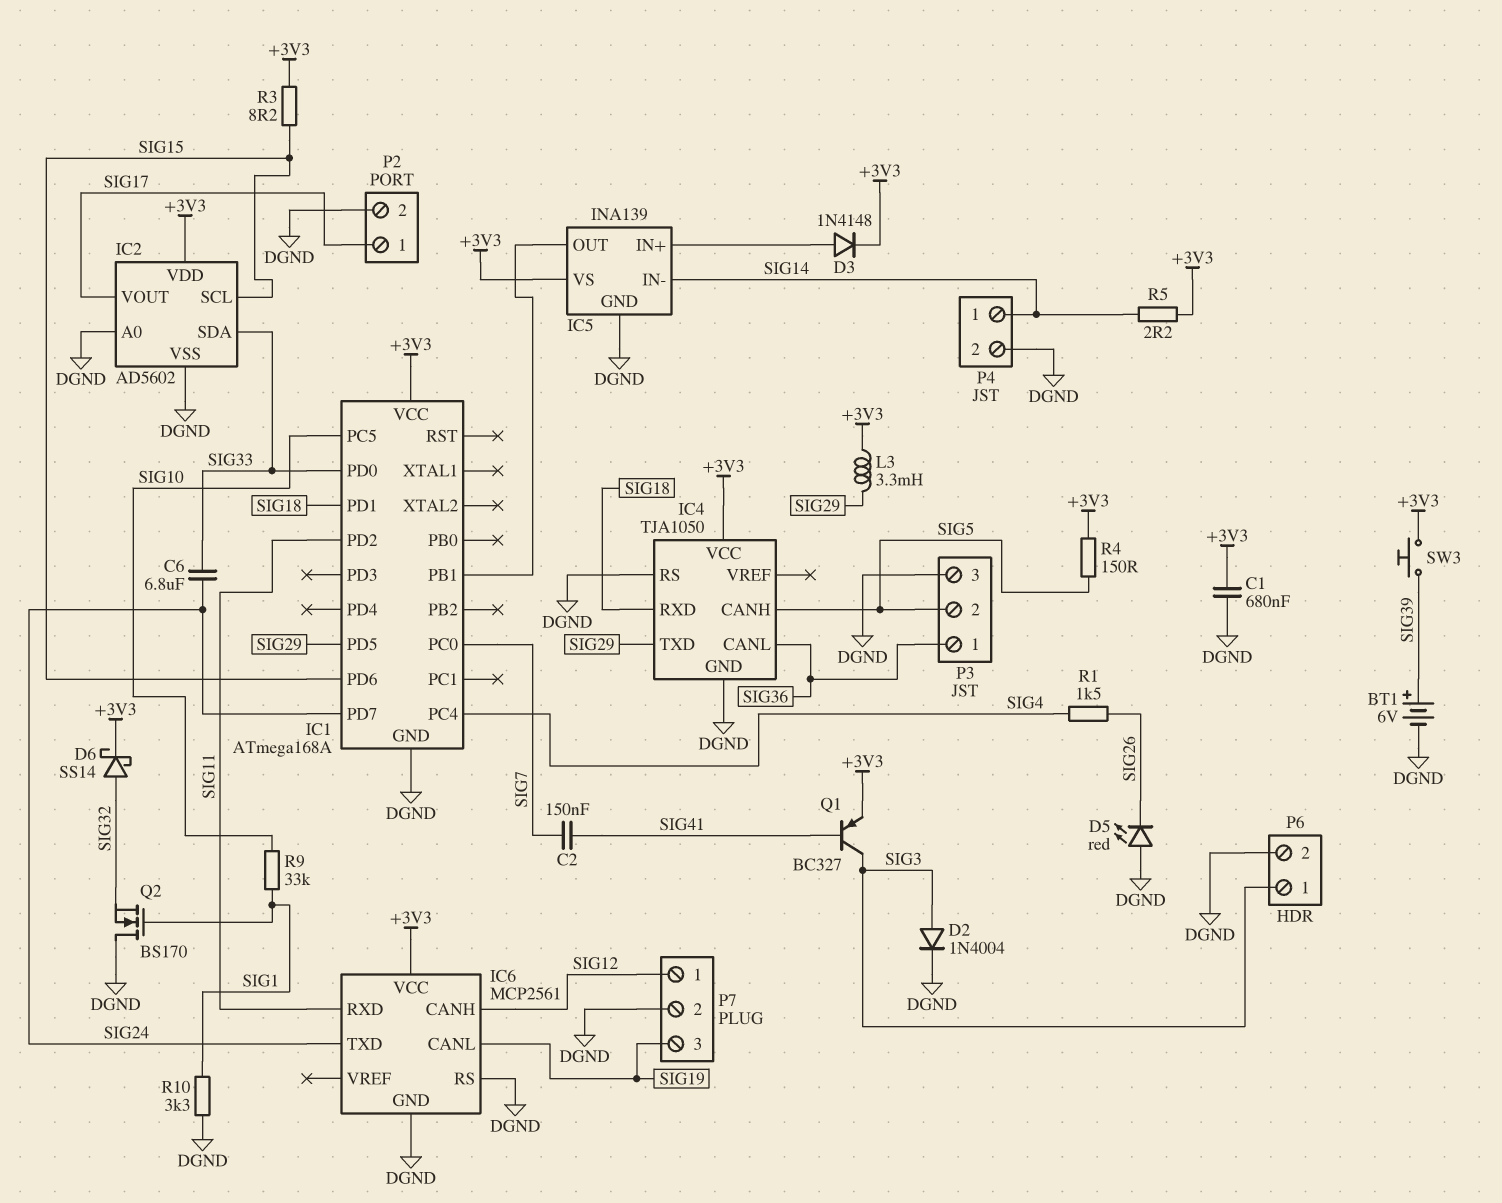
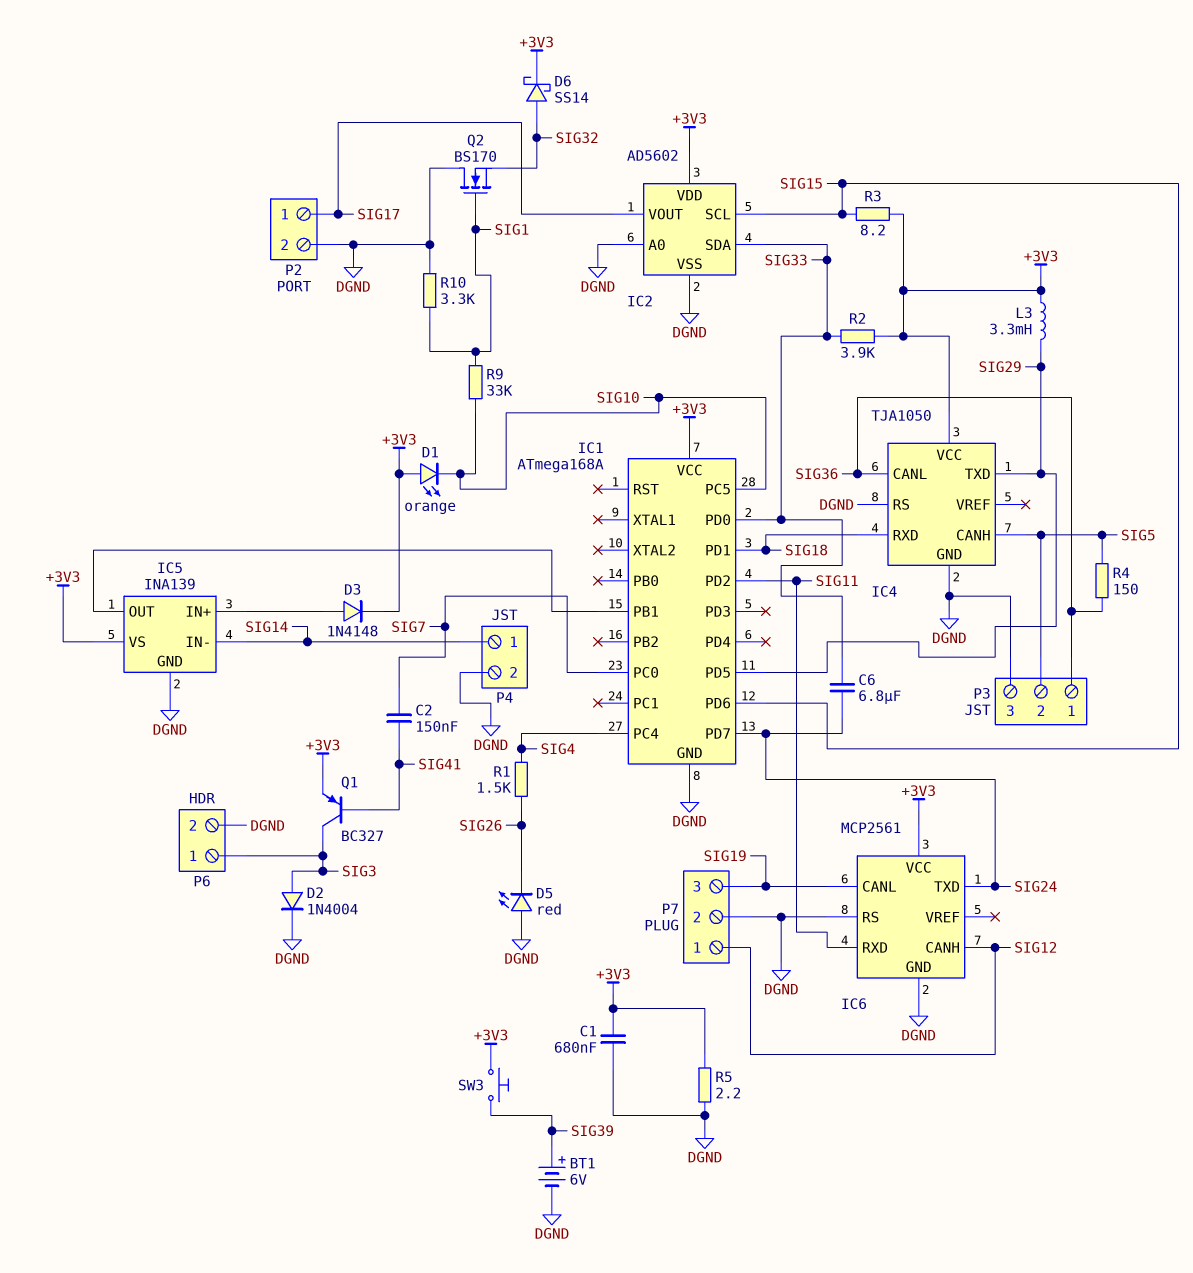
D1: none -> LED orange (A +3V3, K SIG10)
R2: none -> 3.9k (+3V3, SIG33)
R4: 150 (+3V3, SIG5) -> 150 (SIG5, SIG36)
R5: 2.2 (+3V3, SIG14) -> 2.2 (+3V3, DGND)

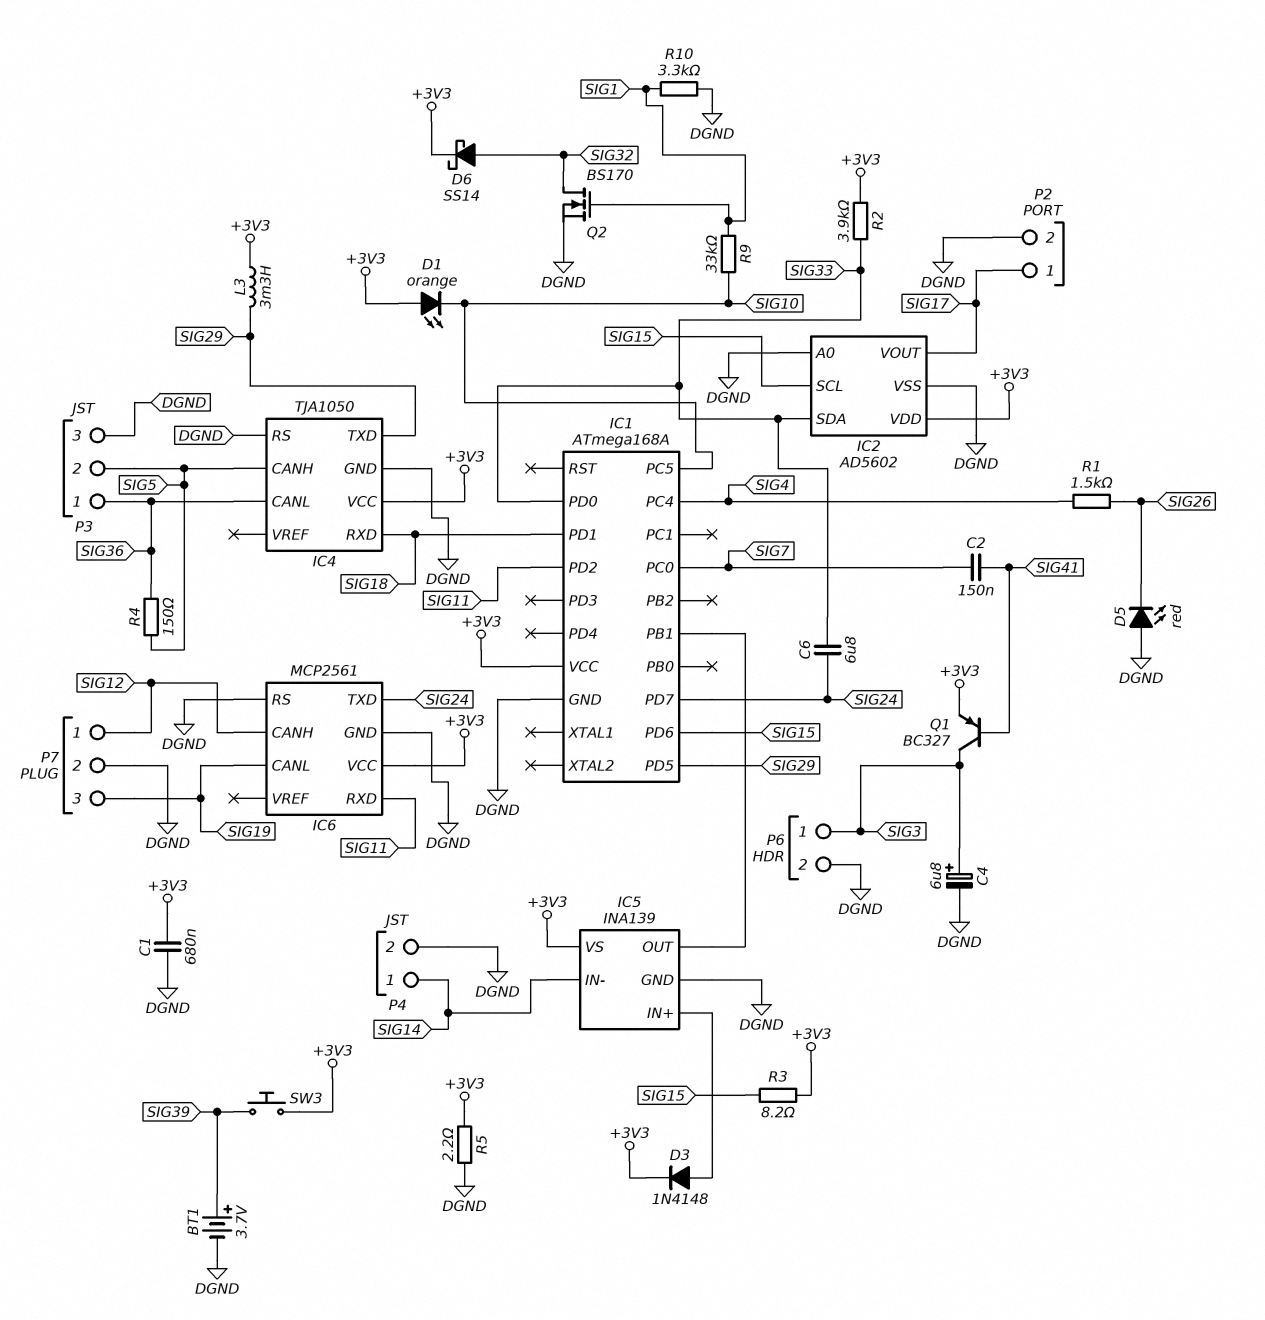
BT1: 6V (plus SIG39, minus DGND) -> 3.7V (plus SIG39, minus DGND)
C4: none -> 6.8uF (plus SIG3, minus DGND)
D2: diode 1N4004 (A SIG3, K DGND) -> none
Q2: NMOS BS170 (G SIG1, D DGND, S SIG32) -> NMOS BS170 (G SIG1, D SIG32, S DGND)

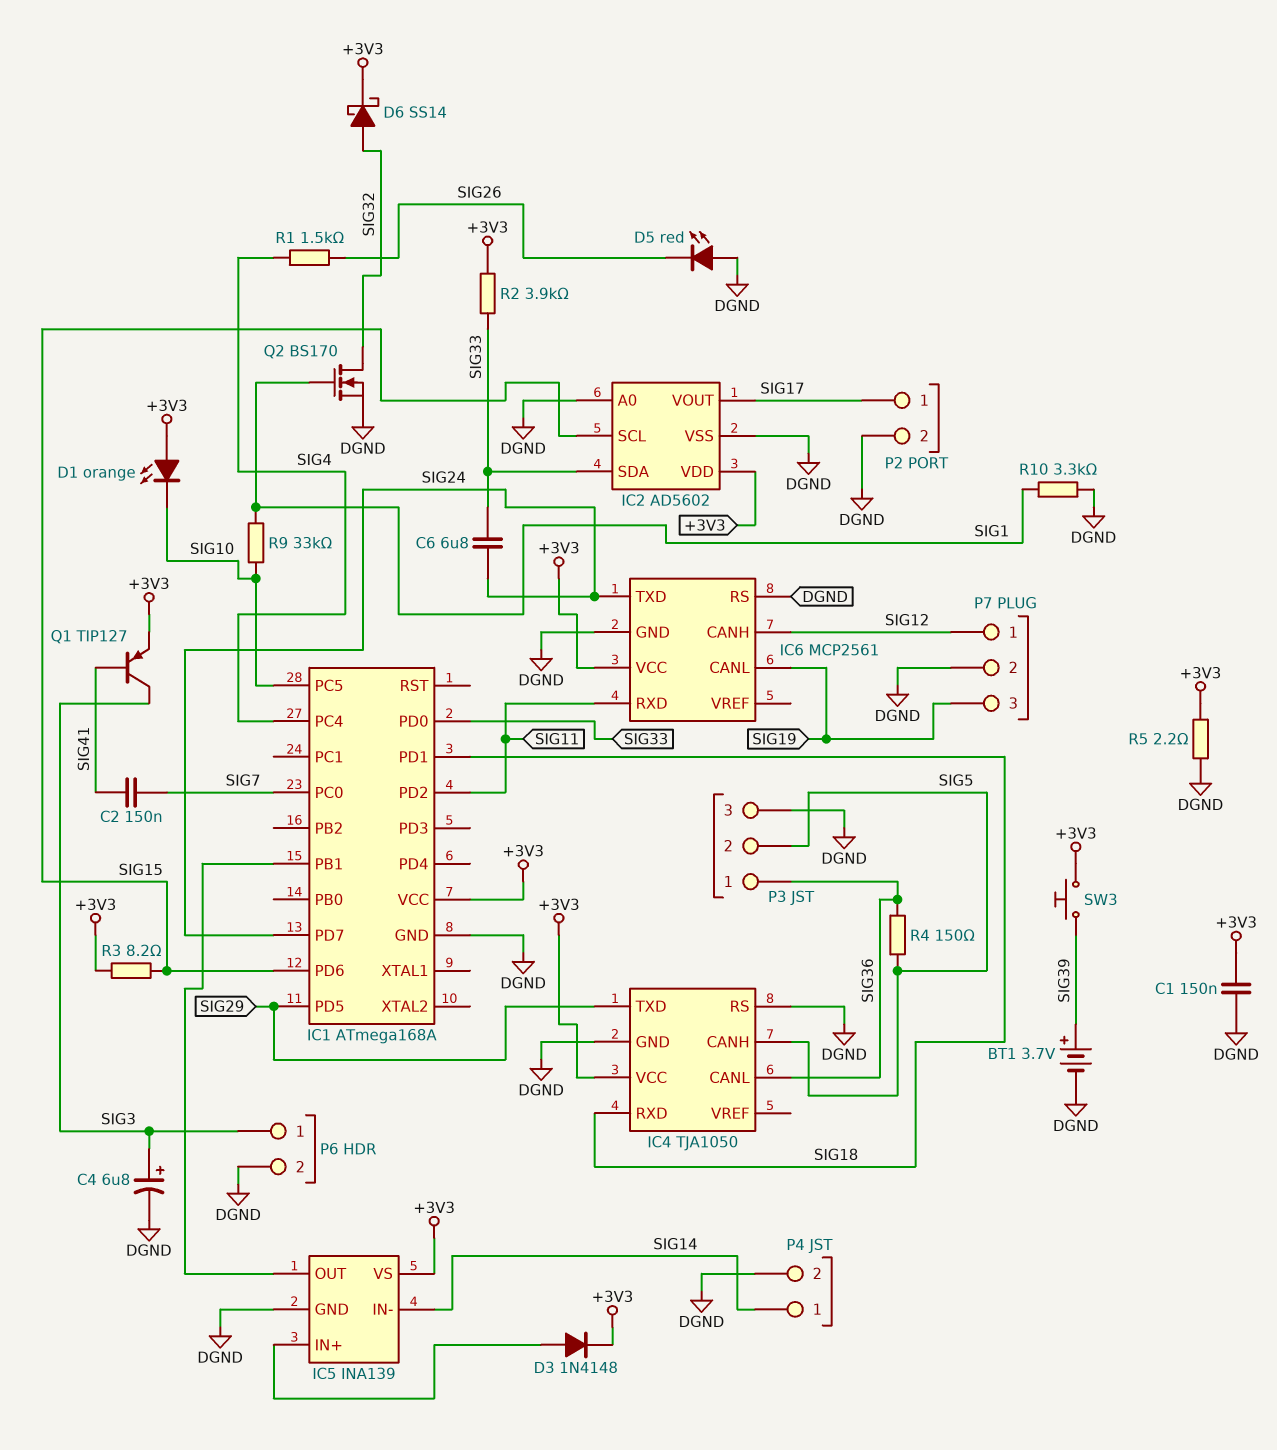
C1: 680nF (+3V3, DGND) -> 150nF (+3V3, DGND)
L3: 3.3mH (+3V3, SIG29) -> none
Q1: PNP BC327 (B SIG41, C SIG3, E +3V3) -> PNP TIP127 (B SIG41, C SIG3, E +3V3)

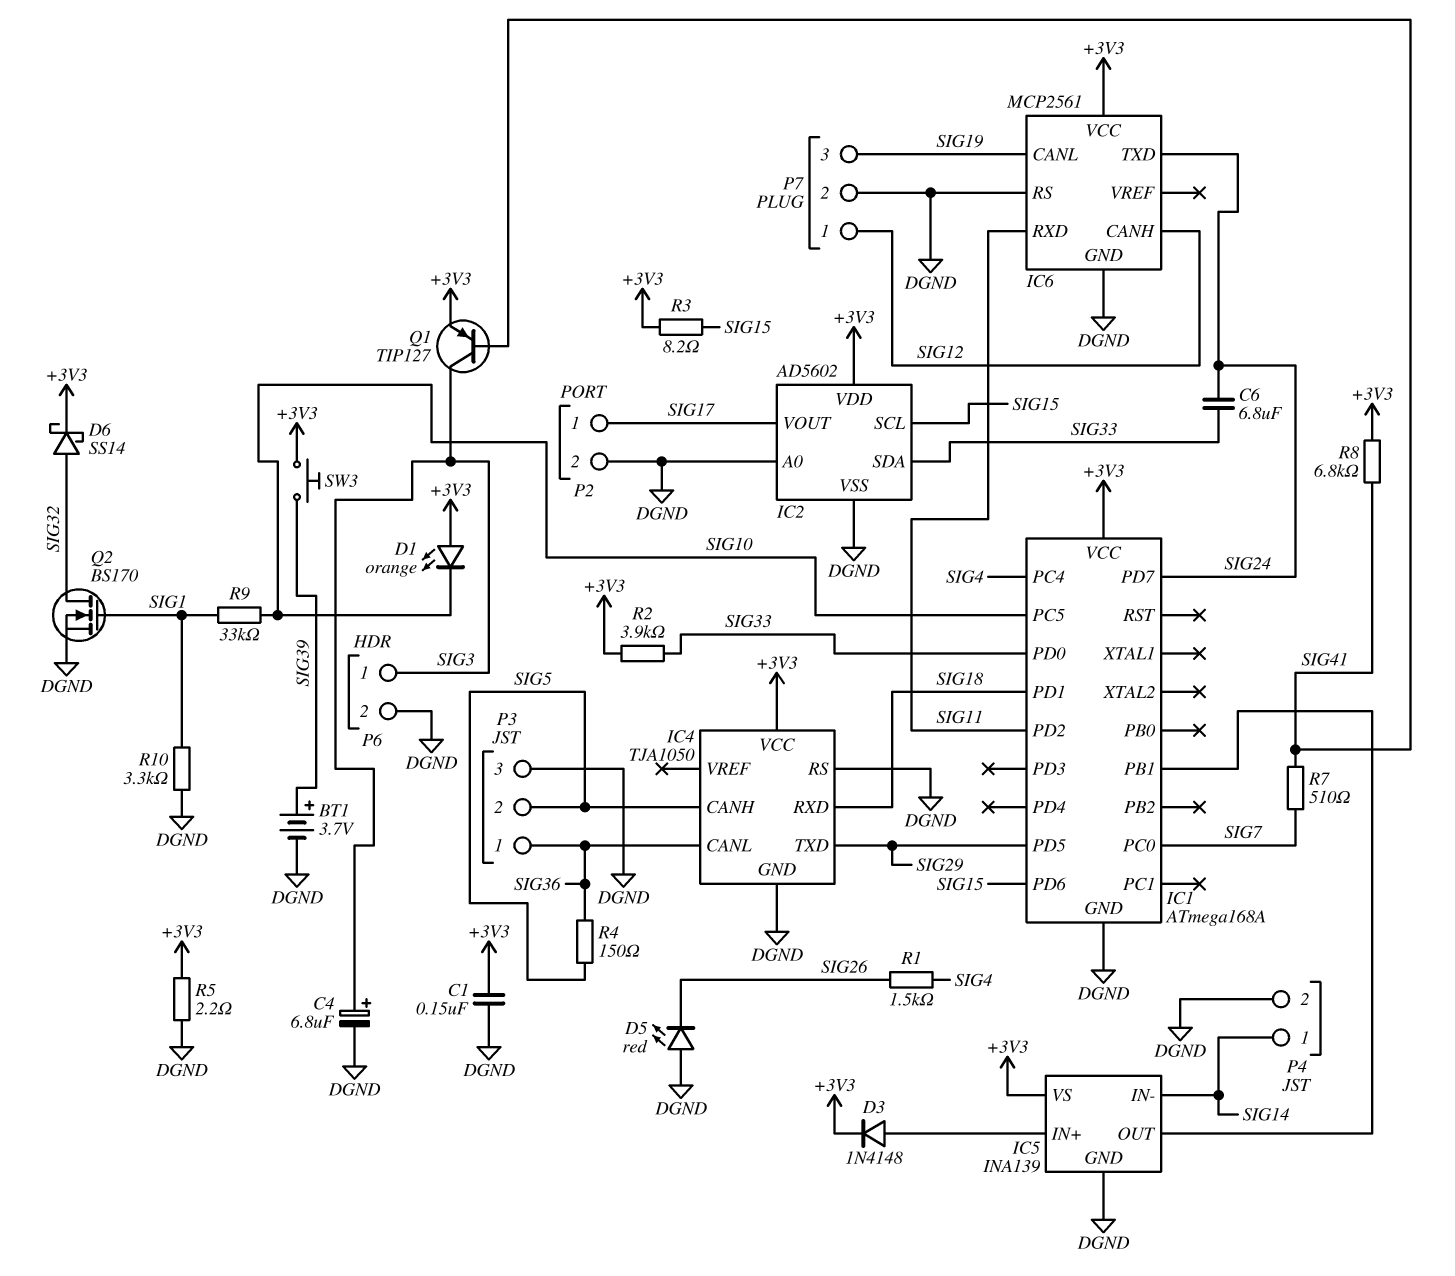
C2: 150nF (SIG7, SIG41) -> none
R7: none -> 510 (SIG7, SIG41)
R8: none -> 6.8k (+3V3, SIG41)

